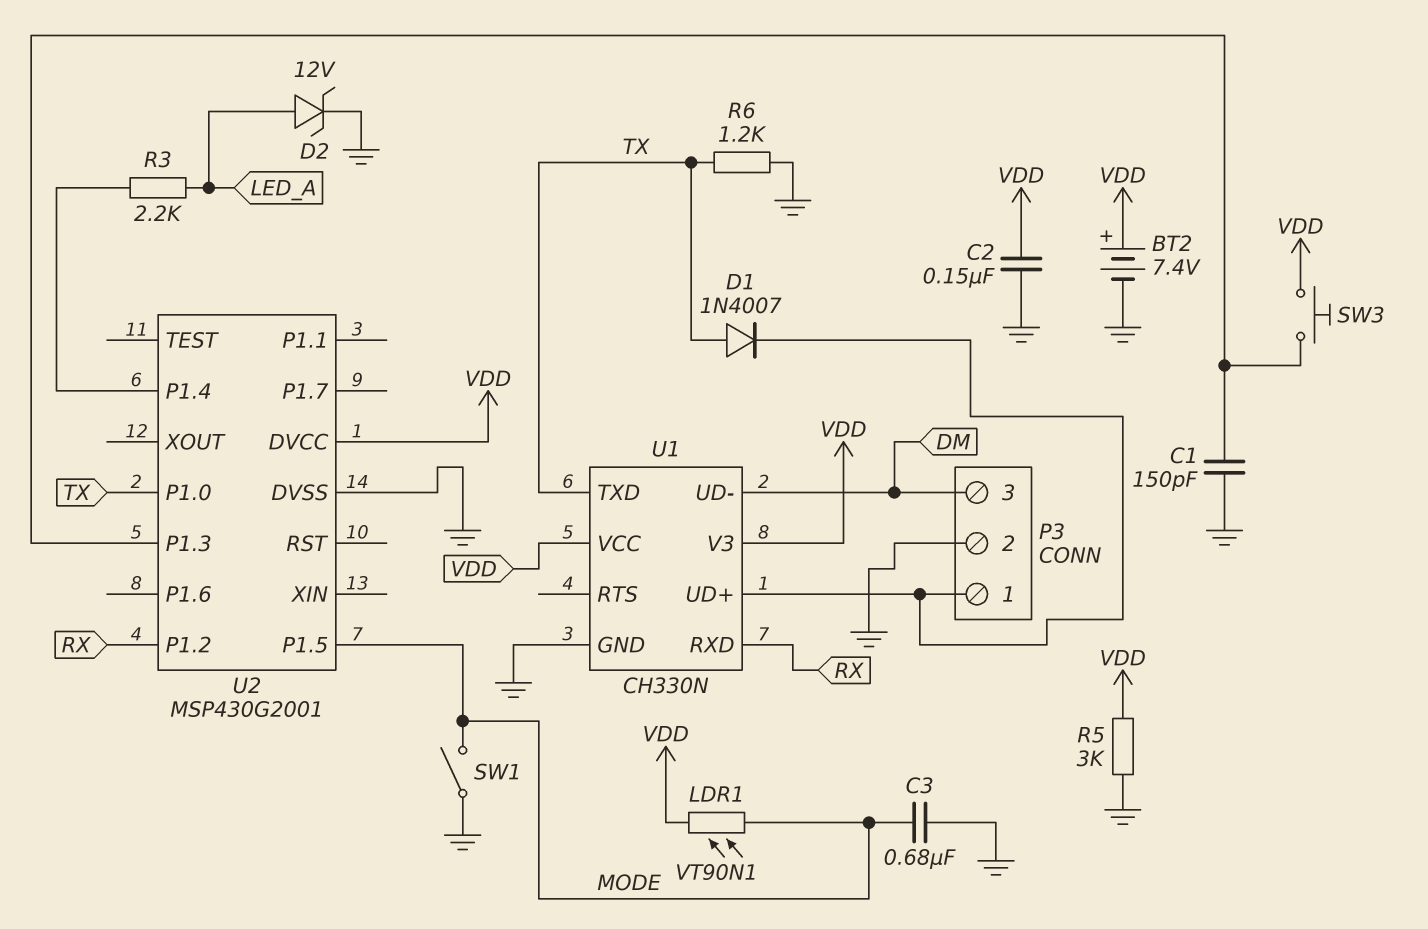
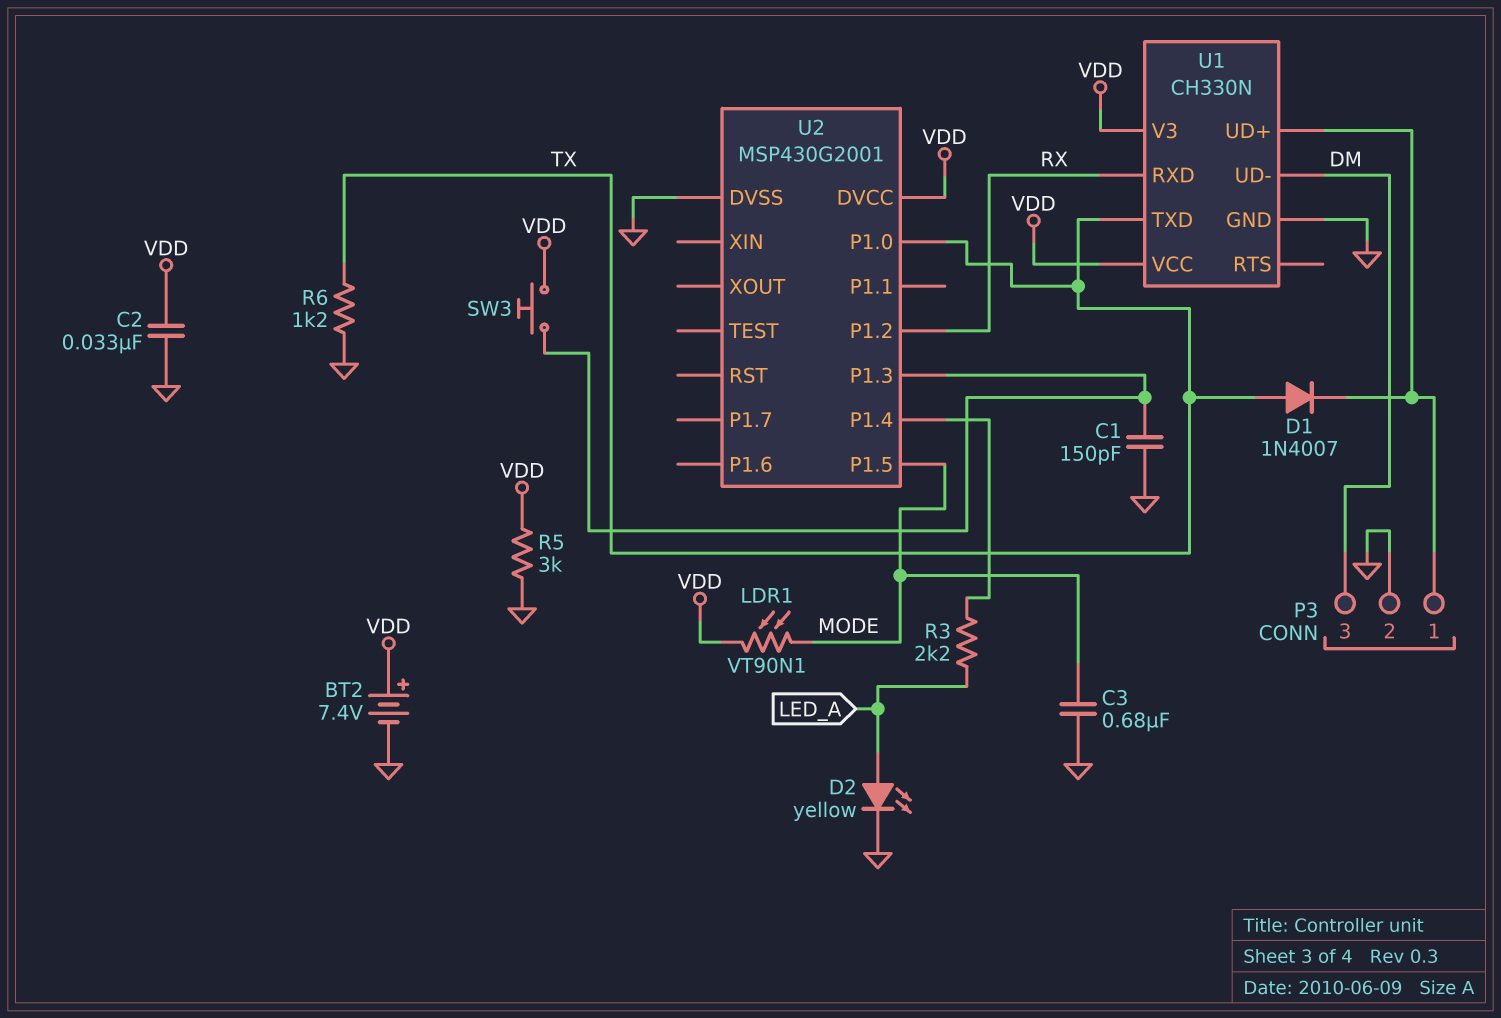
C2: 150nF (GND, VDD) -> 33nF (GND, VDD)
D2: zener 12V (A LED_A, K GND) -> LED yellow (A LED_A, K GND)
SW1: switch (GND, MODE) -> none

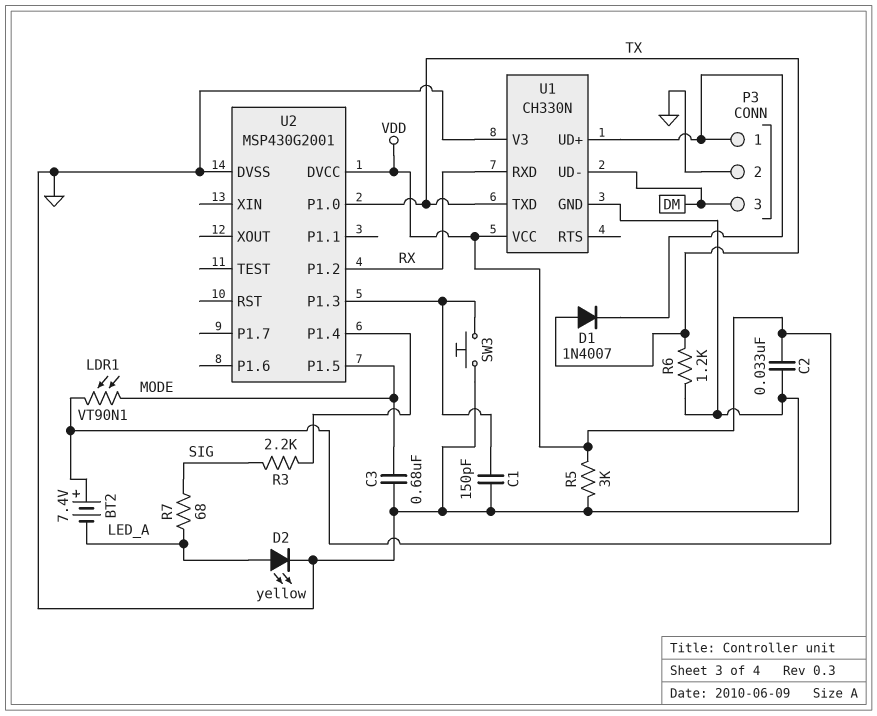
BT2: 7.4V (plus VDD, minus GND) -> 7.4V (plus VDD, minus LED_A)
R3: 2.2k (LED_A, U2/P1.4) -> 2.2k (SIG, U2/P1.4)
R7: none -> 68 (LED_A, SIG)
SW3: button (U2/P1.3, VDD) -> button (GND, U2/P1.3)
U1 pin V3: VDD -> GND

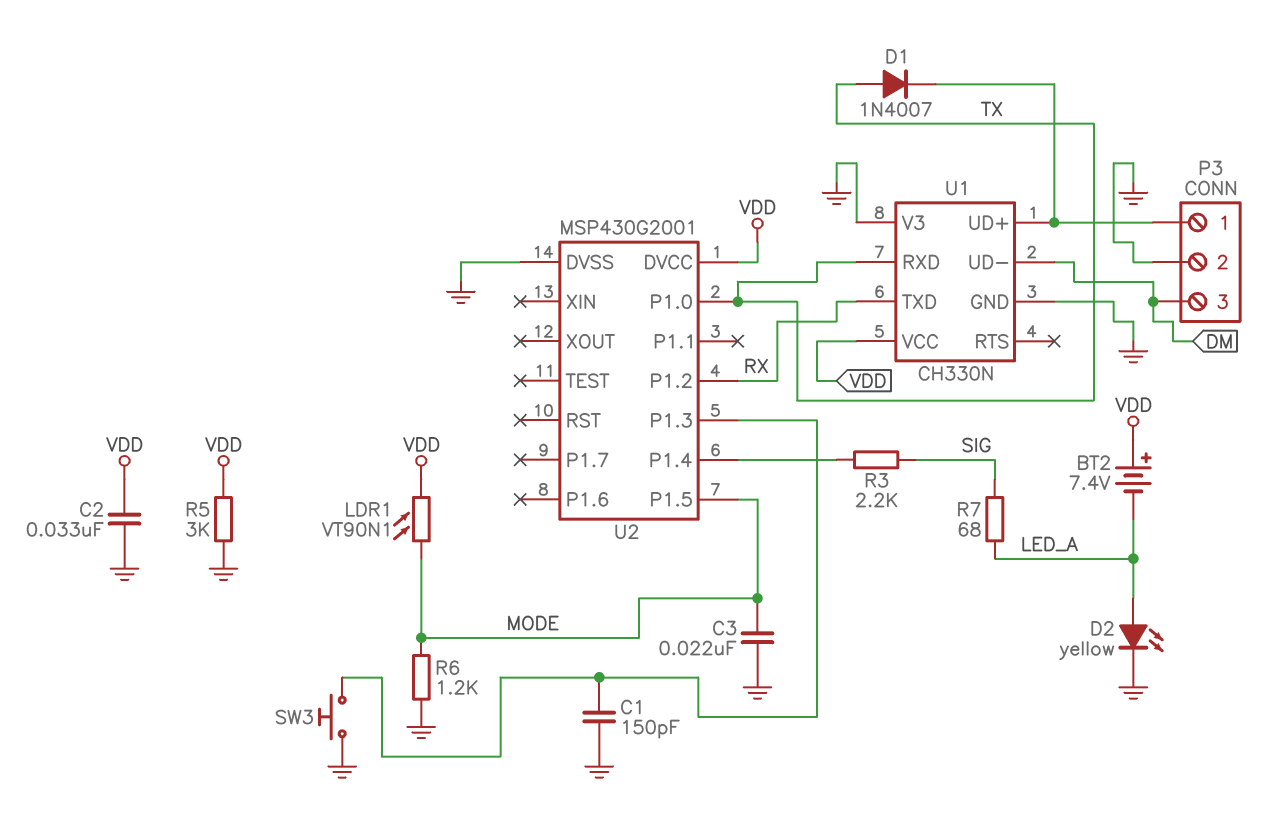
C3: 680nF (GND, MODE) -> 22nF (GND, MODE)
R6: 1.2k (GND, TX) -> 1.2k (GND, MODE)
U1 pin RXD: RX -> TX
U1 pin TXD: TX -> RX

